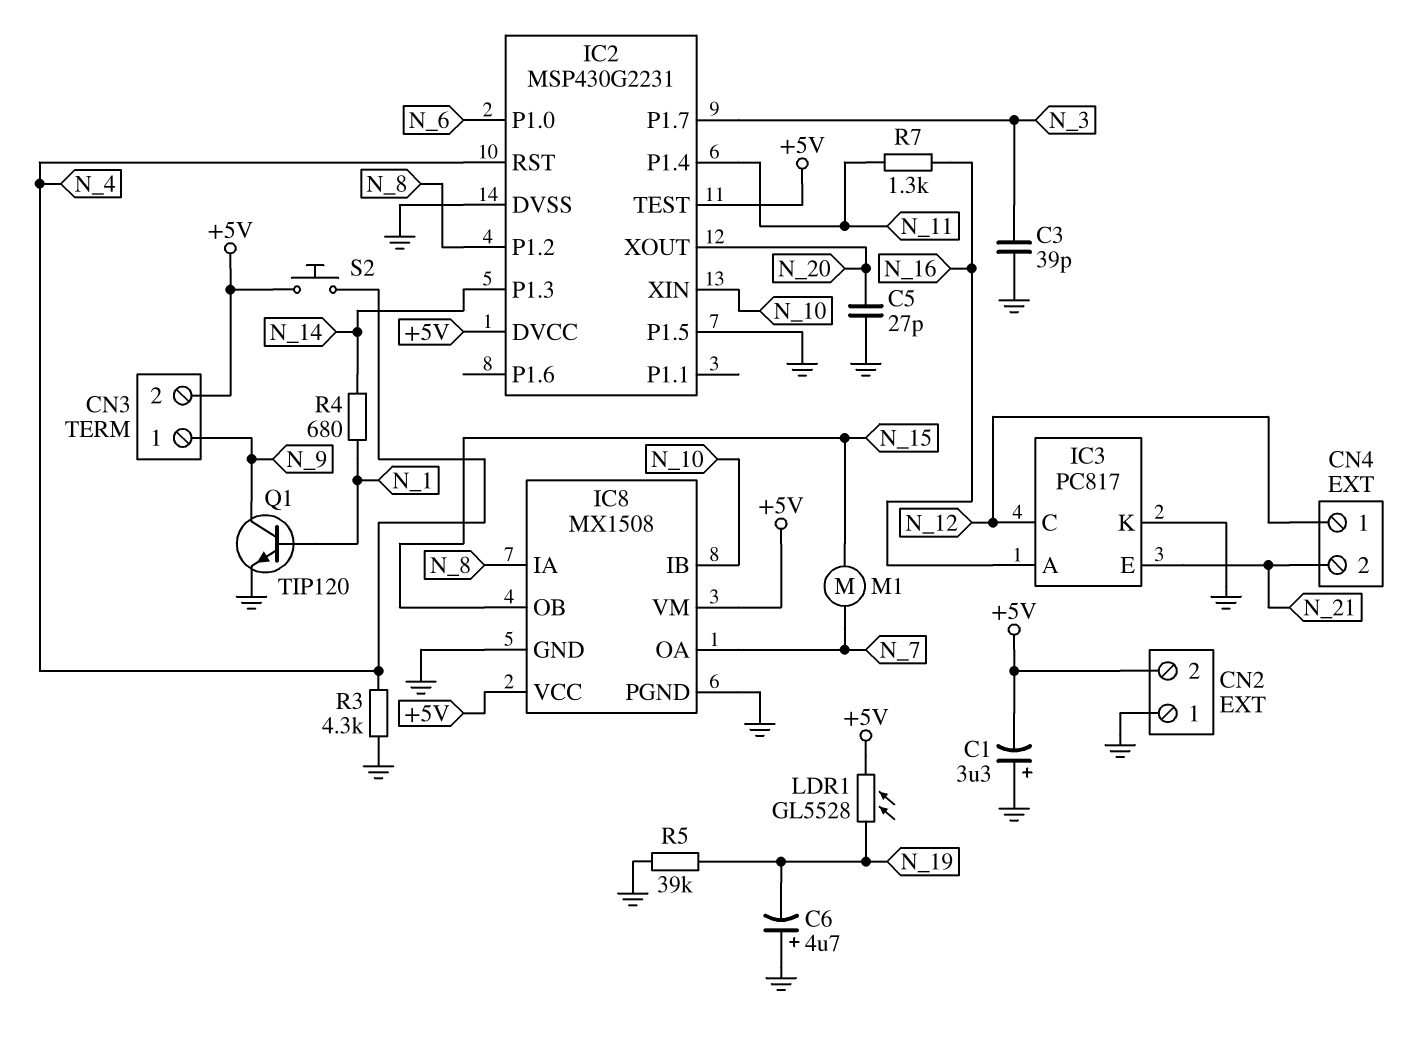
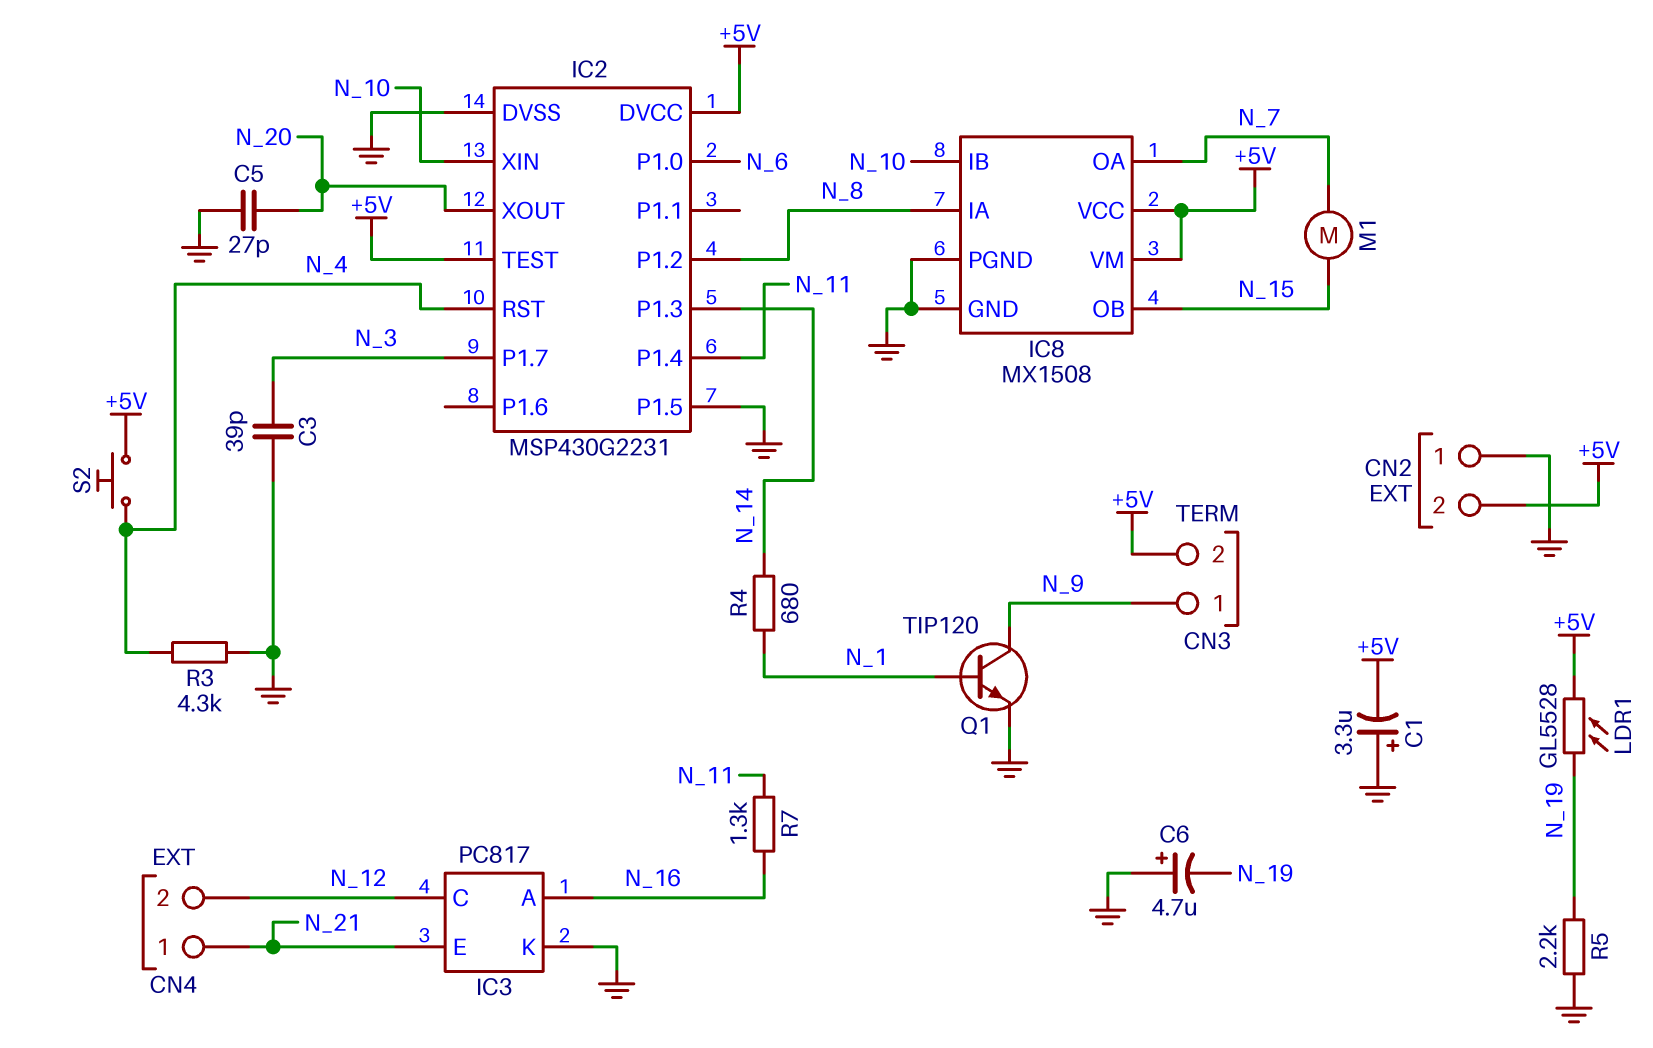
CN4 pin 1: N_12 -> N_21
CN4 pin 2: N_21 -> N_12
R5: 39k (GND, N_19) -> 2.2k (GND, N_19)

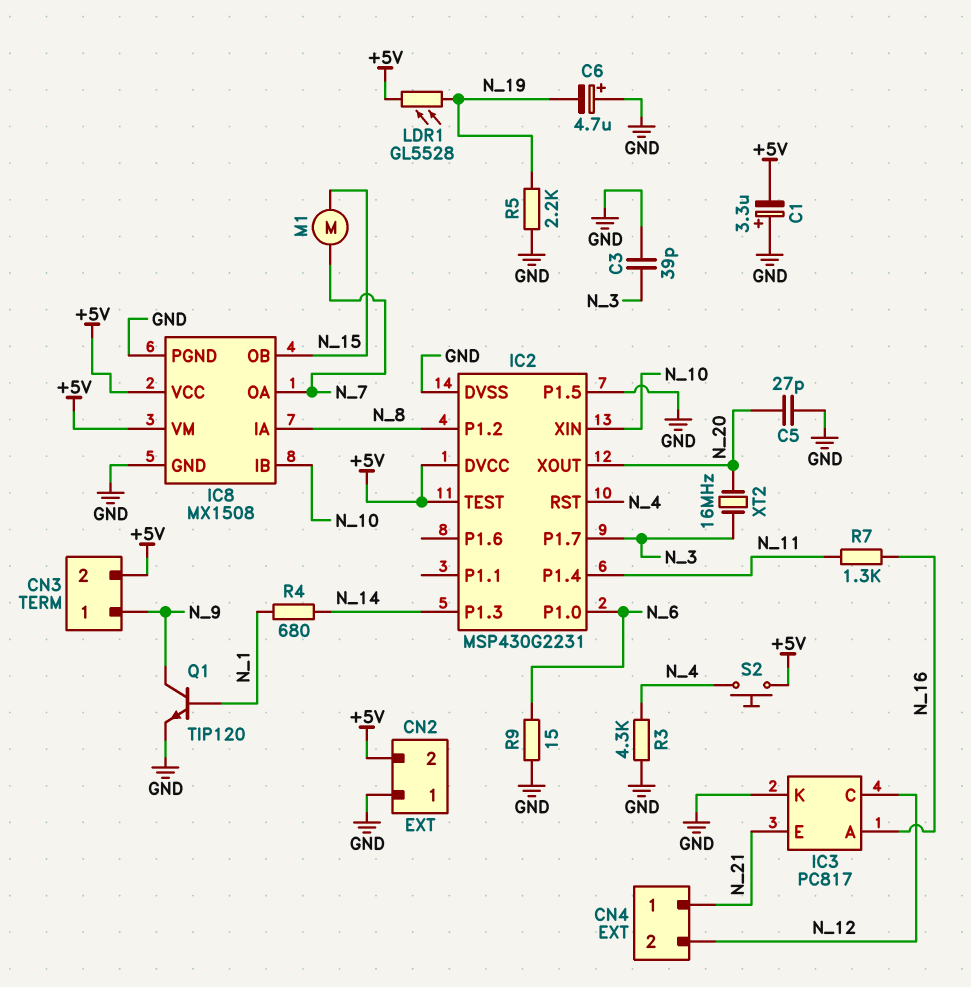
R9: none -> 15 (GND, N_6)
XT2: none -> 16MHz (N_3, N_20)

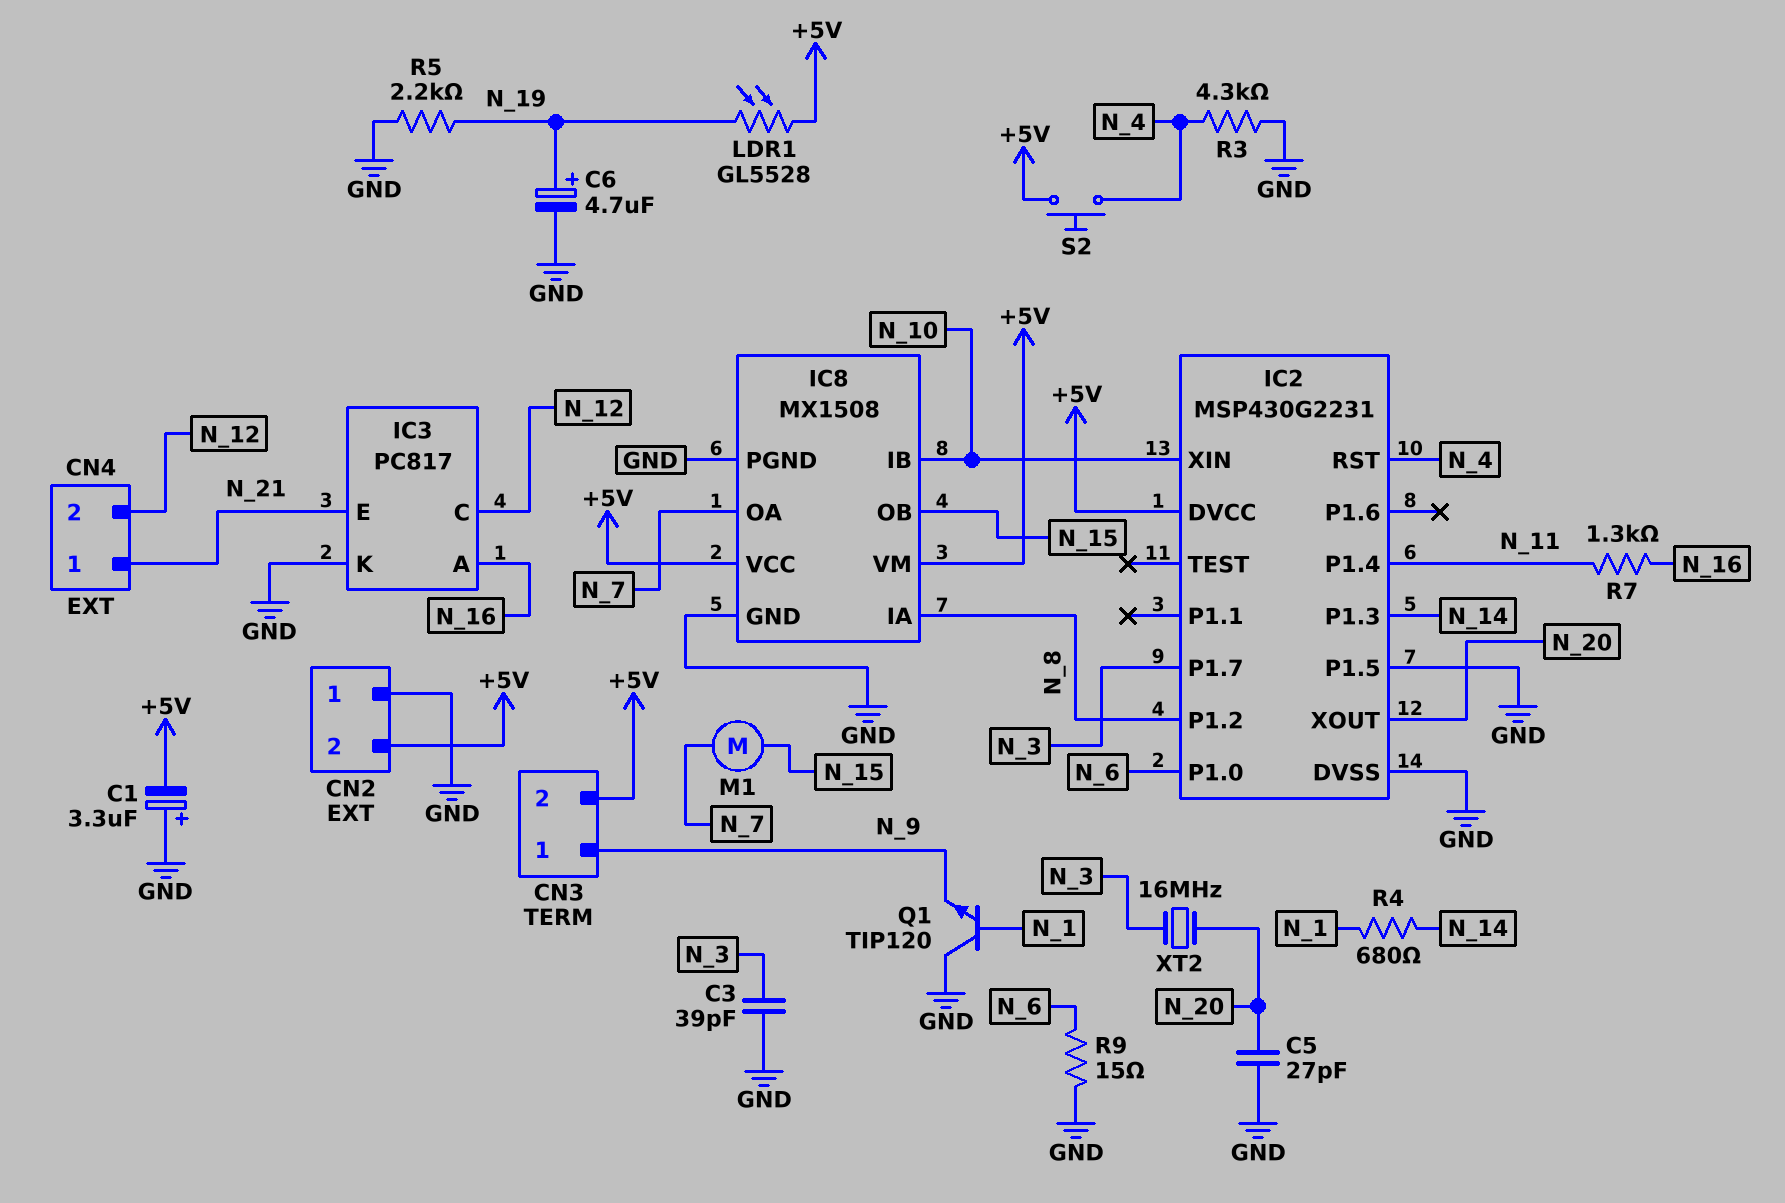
C6: 4.7uF (plus GND, minus N_19) -> 4.7uF (plus N_19, minus GND)
IC2 pin TEST: +5V -> none
Q1: NPN TIP120 (B N_1, C N_9, E GND) -> NPN TIP120 (B N_1, C GND, E N_9)

